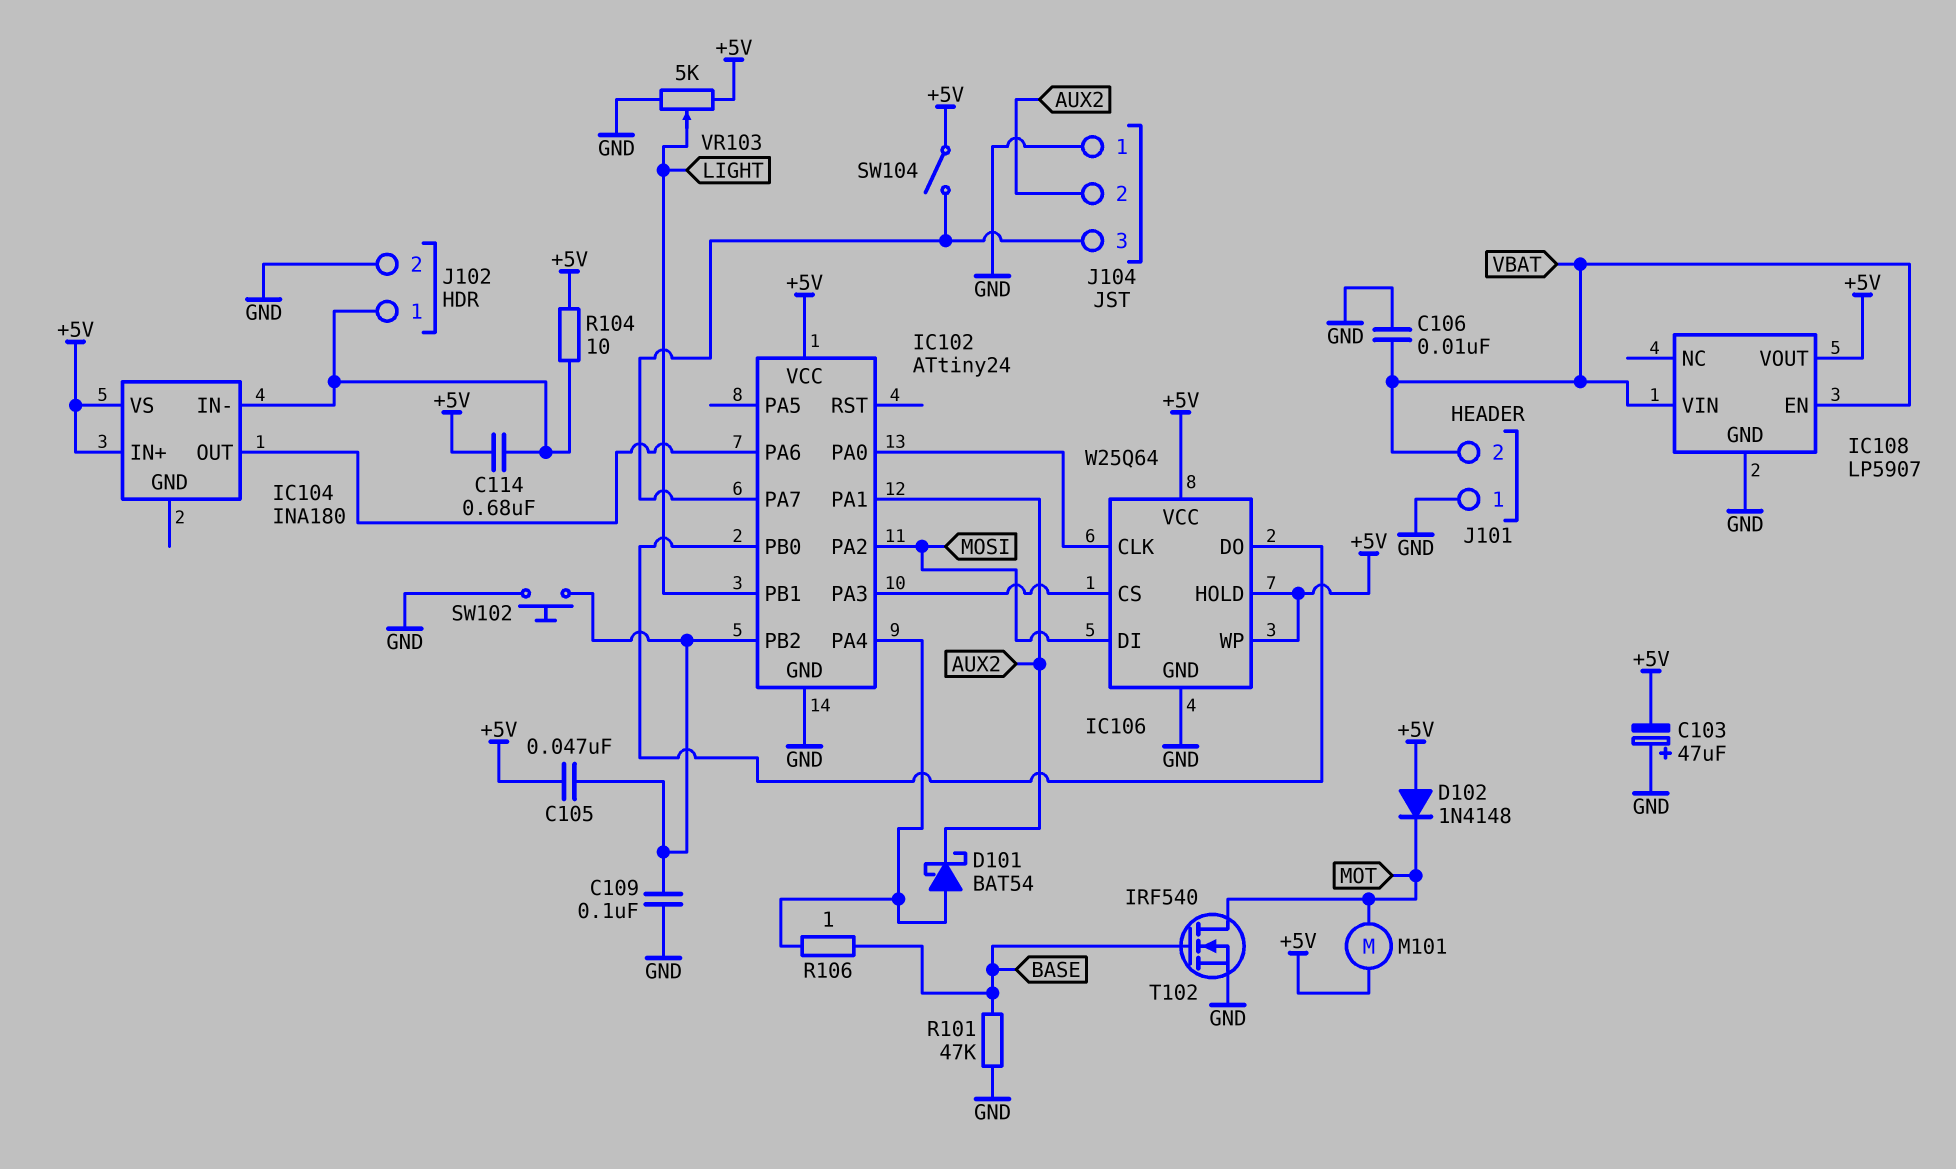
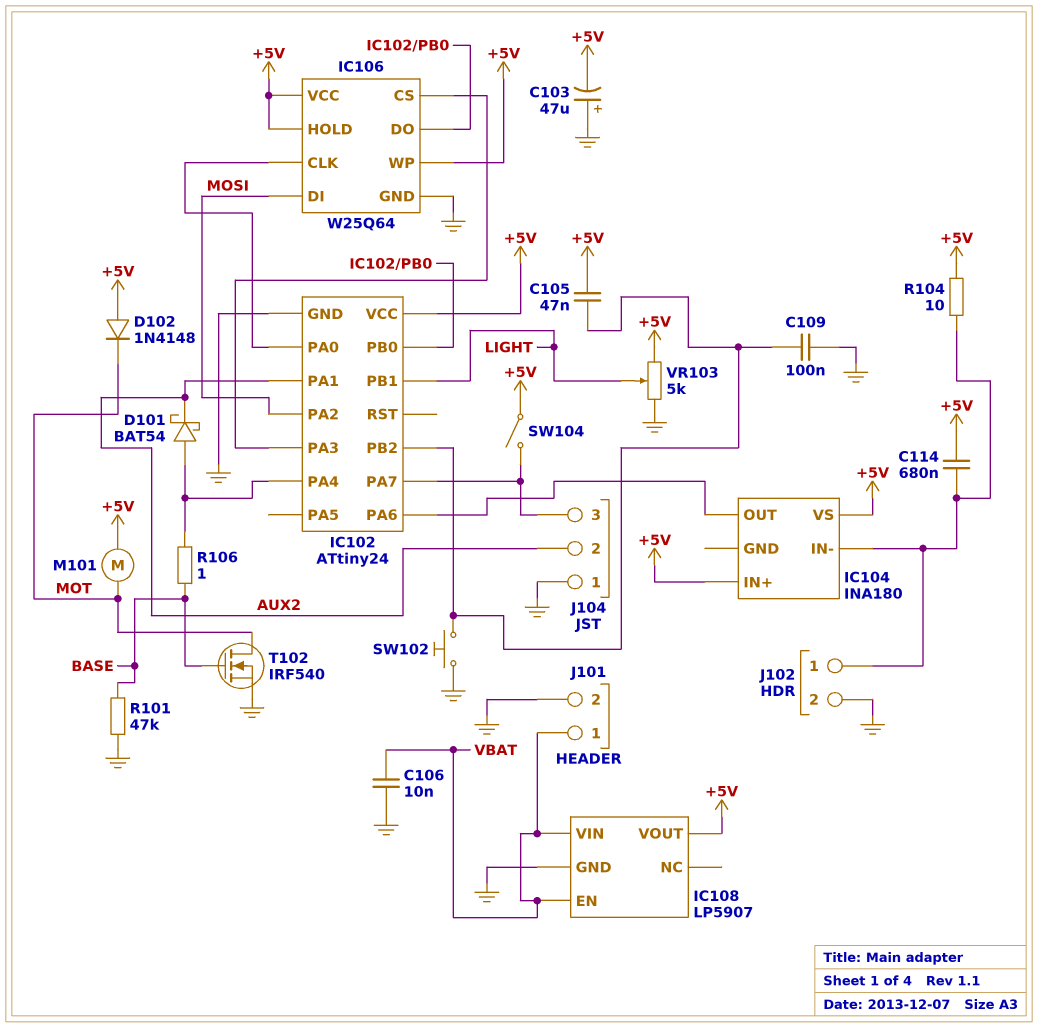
J101 pin 1: GND -> VBAT
J101 pin 2: VBAT -> GND

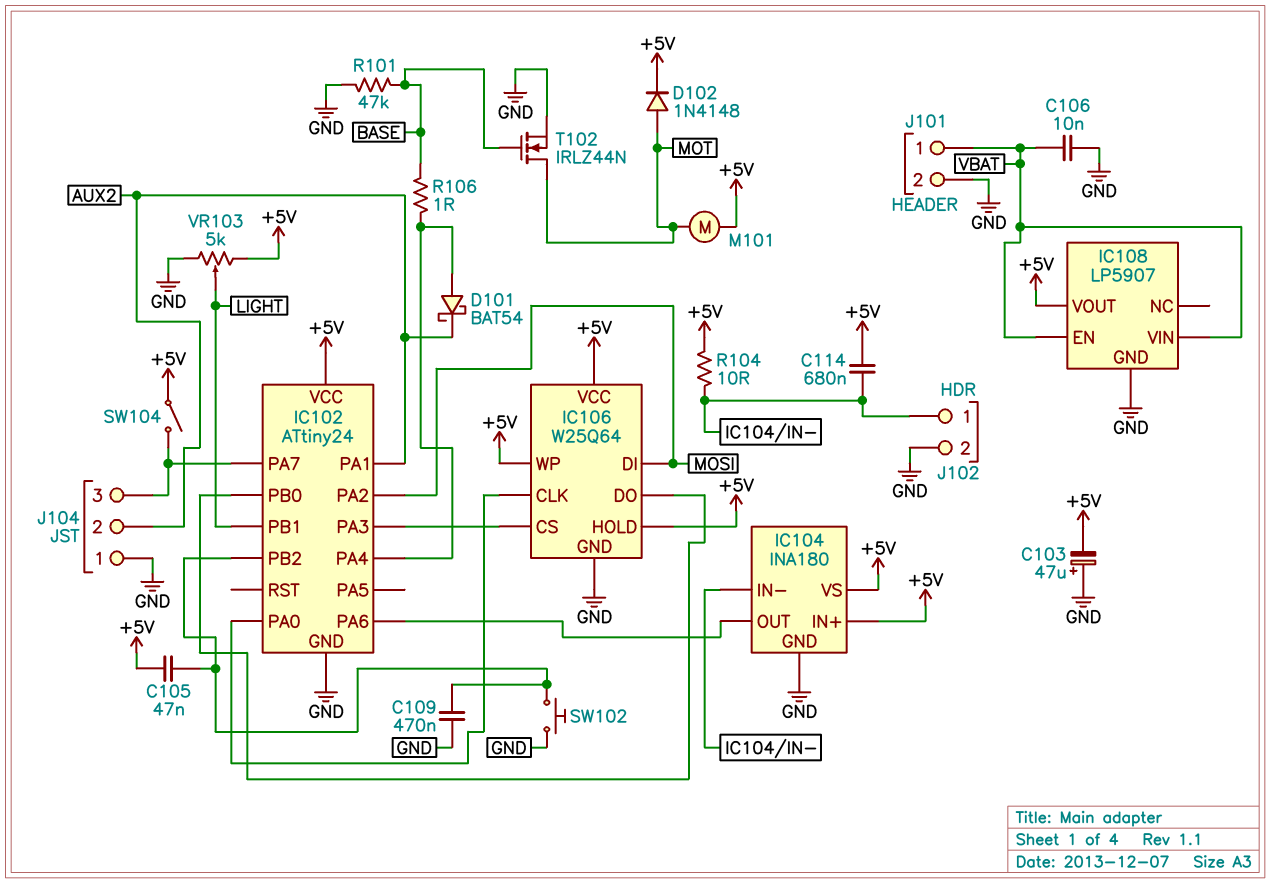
C109: 100nF (GND, IC102/PB2) -> 470nF (GND, IC102/PB2)
D102: diode 1N4148 (A +5V, K MOT) -> diode 1N4148 (A MOT, K +5V)
IC104 pin GND: none -> GND
T102: NMOS IRF540 (G BASE, D MOT, S GND) -> NMOS IRLZ44N (G BASE, D MOT, S GND)

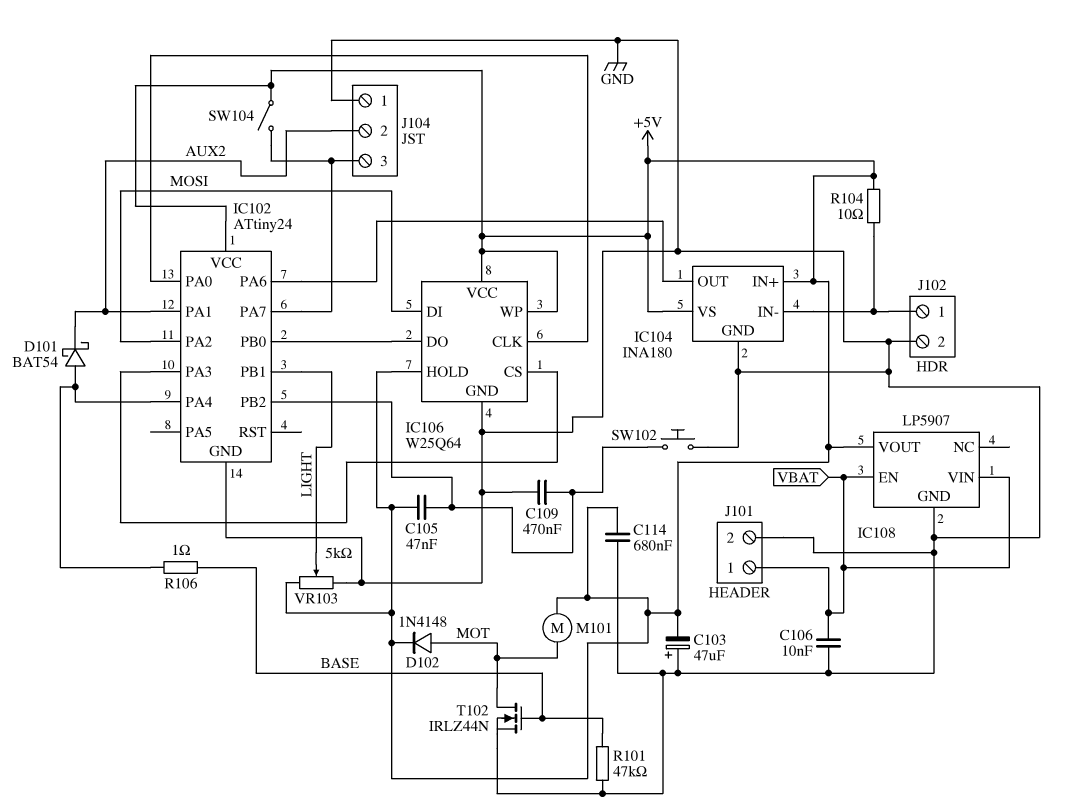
C114: 680nF (+5V, IC104/IN-) -> 680nF (+5V, GND)

